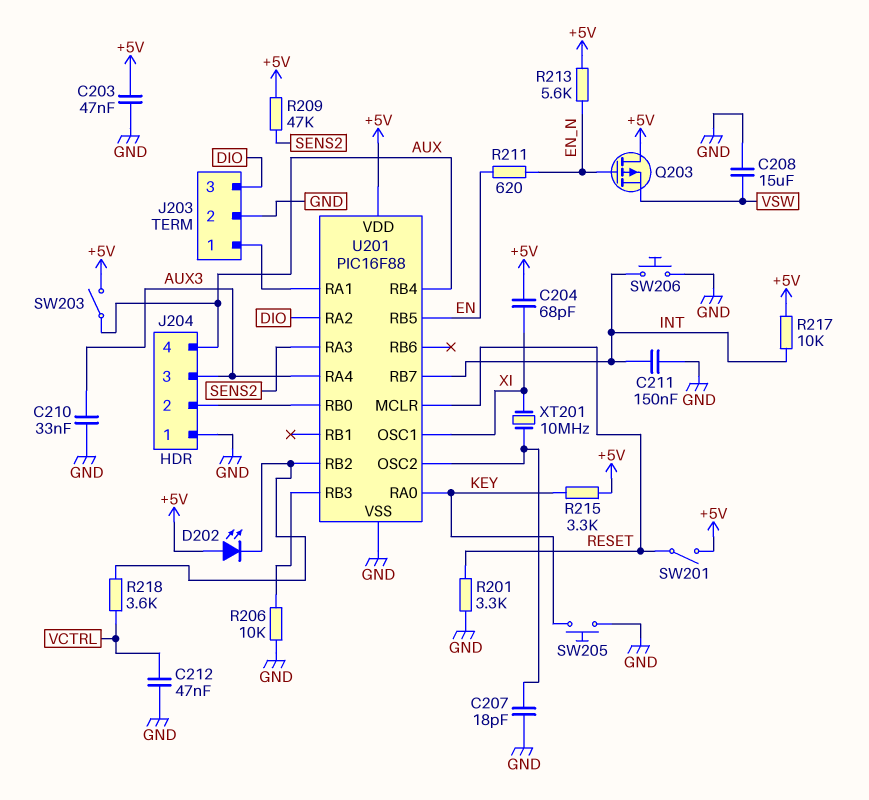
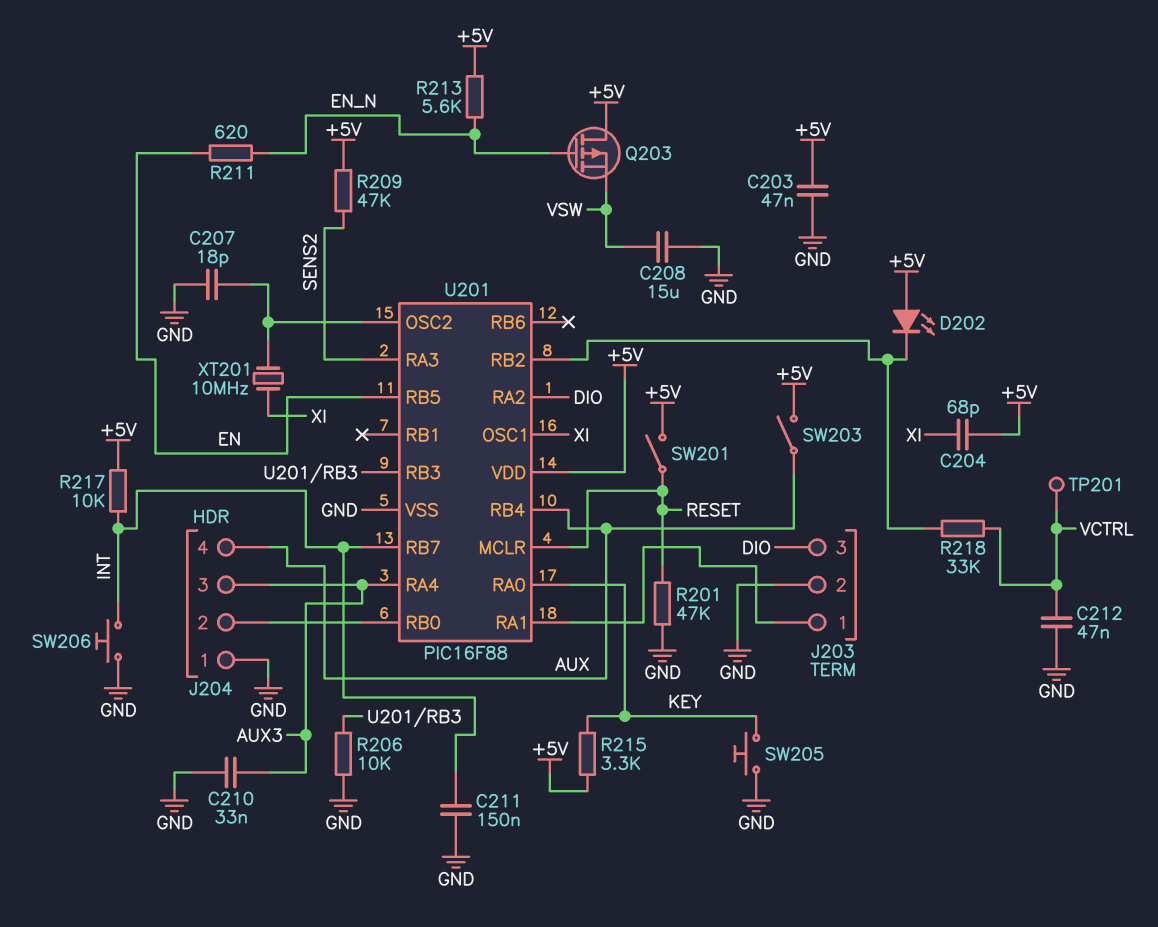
R201: 3.3k (GND, RESET) -> 47k (GND, RESET)
R218: 3.6k (U201/RB2, VCTRL) -> 33k (U201/RB2, VCTRL)
TP201: none -> test point (VCTRL)

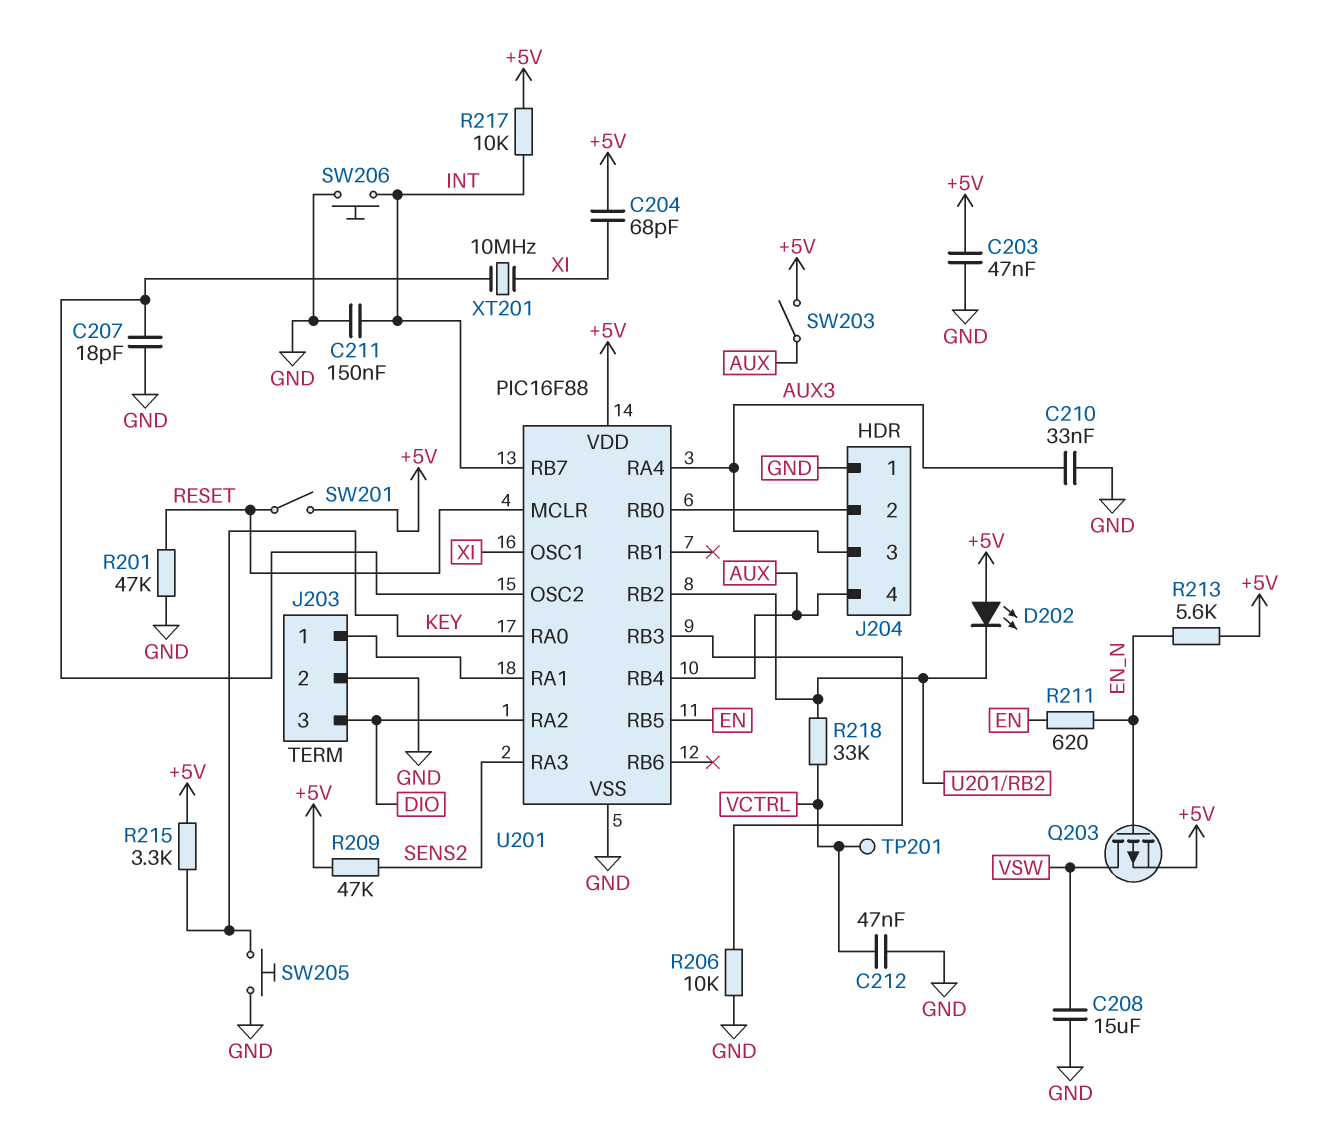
Q203: PMOS (G EN_N, D +5V, S VSW) -> PMOS (G EN_N, D VSW, S +5V)

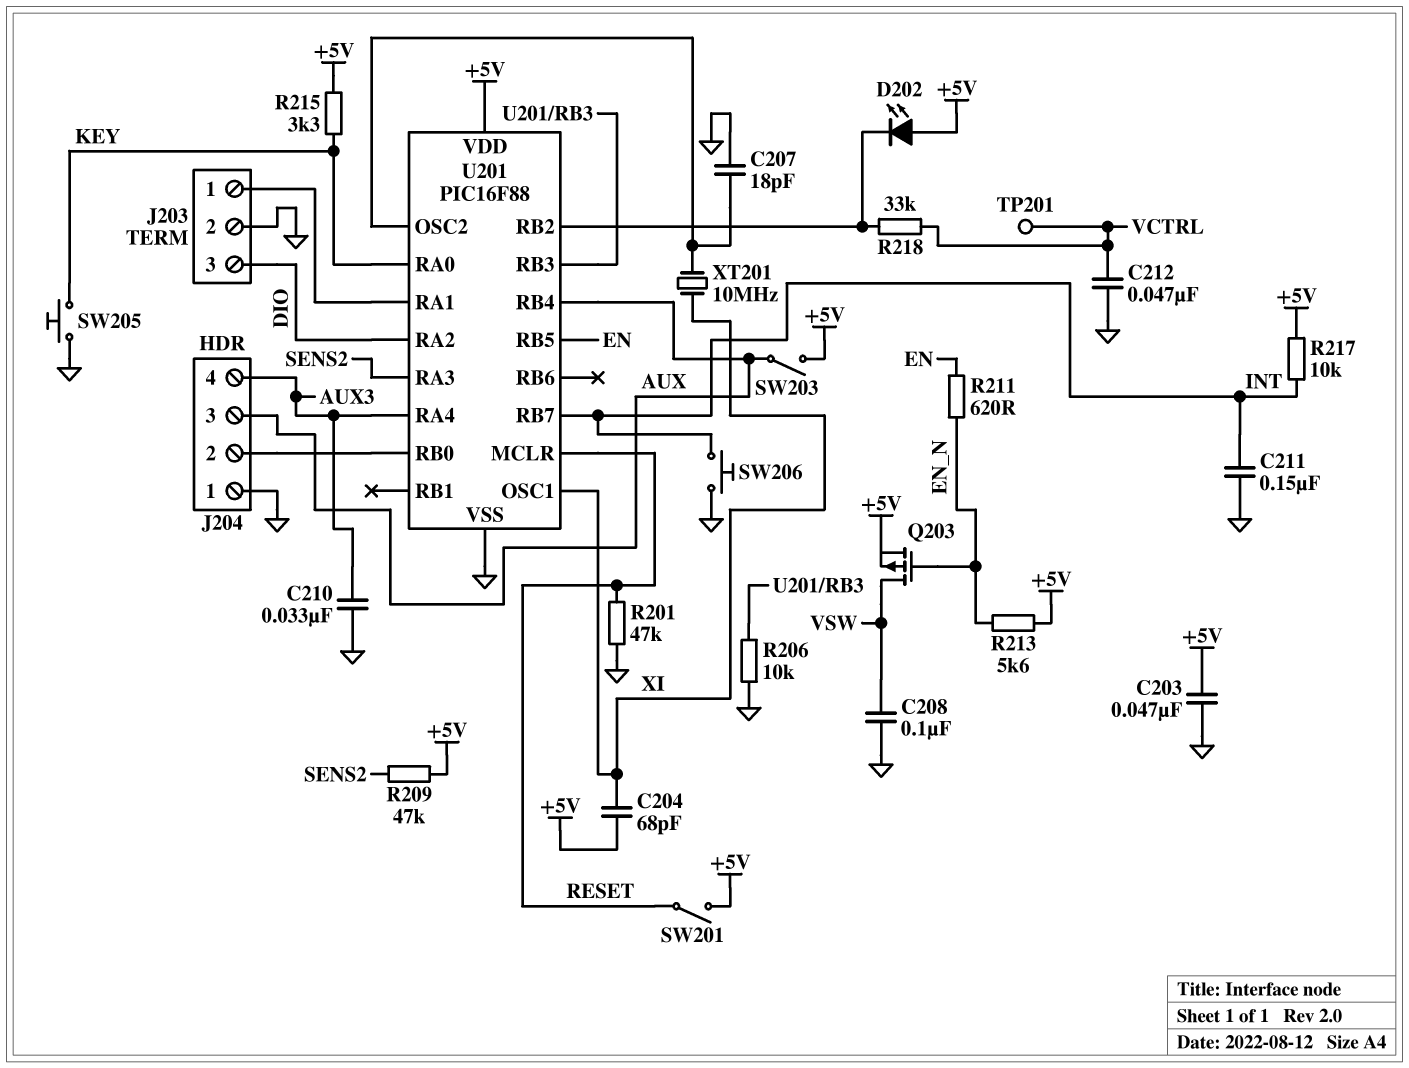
C208: 15uF (GND, VSW) -> 100nF (GND, VSW)
J204 pin 3: AUX3 -> AUX
J204 pin 4: AUX -> AUX3

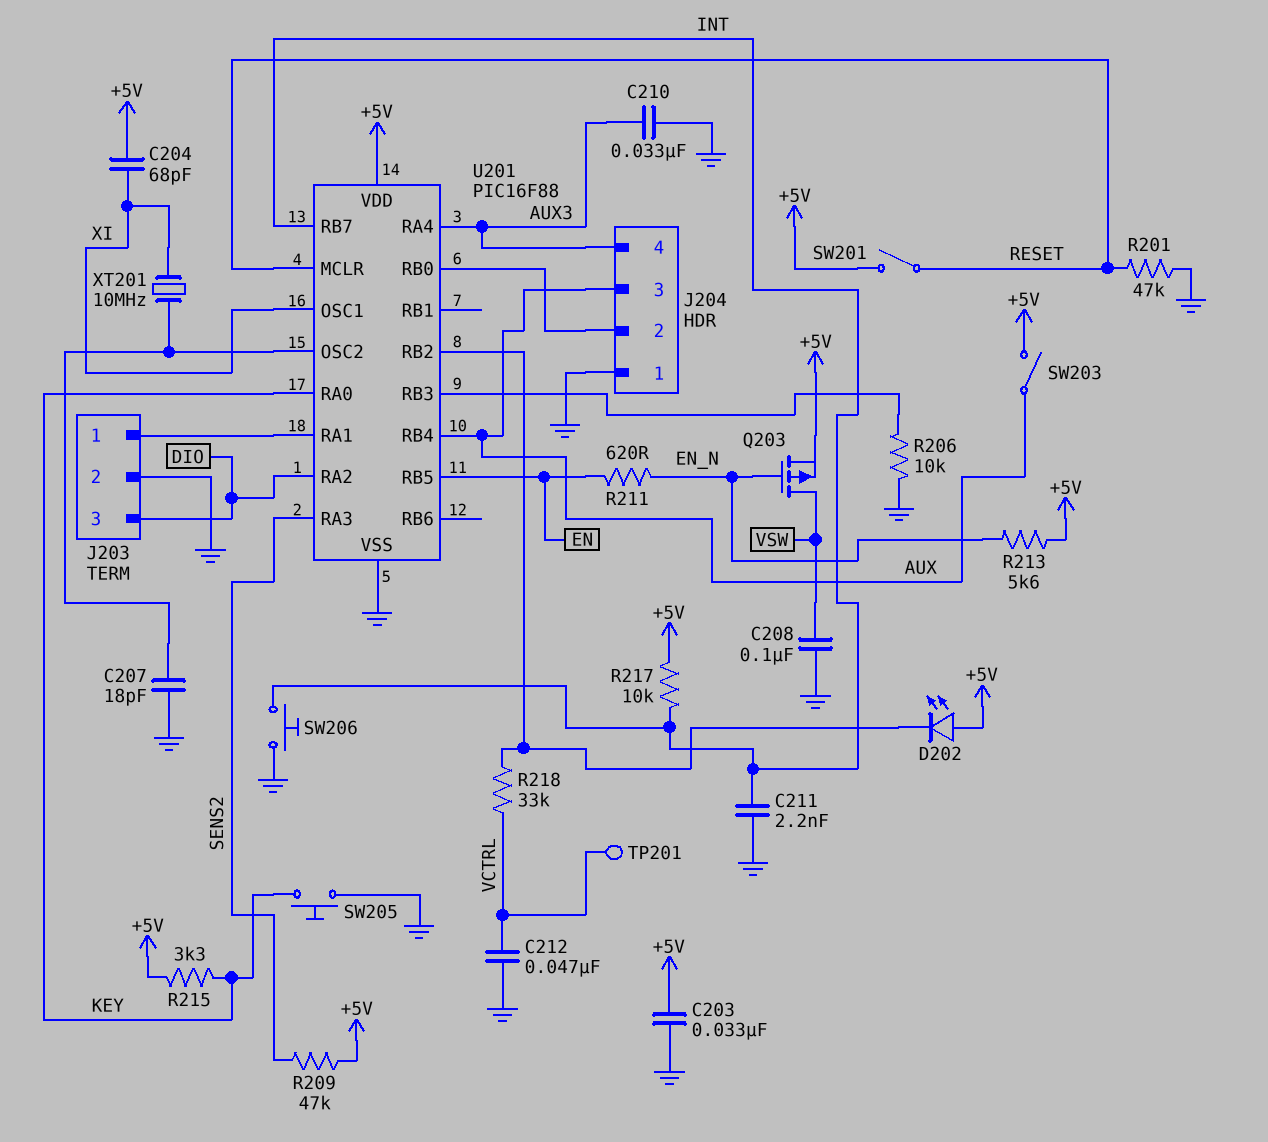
C203: 47nF (+5V, GND) -> 33nF (+5V, GND)
C211: 150nF (GND, INT) -> 2.2nF (GND, INT)

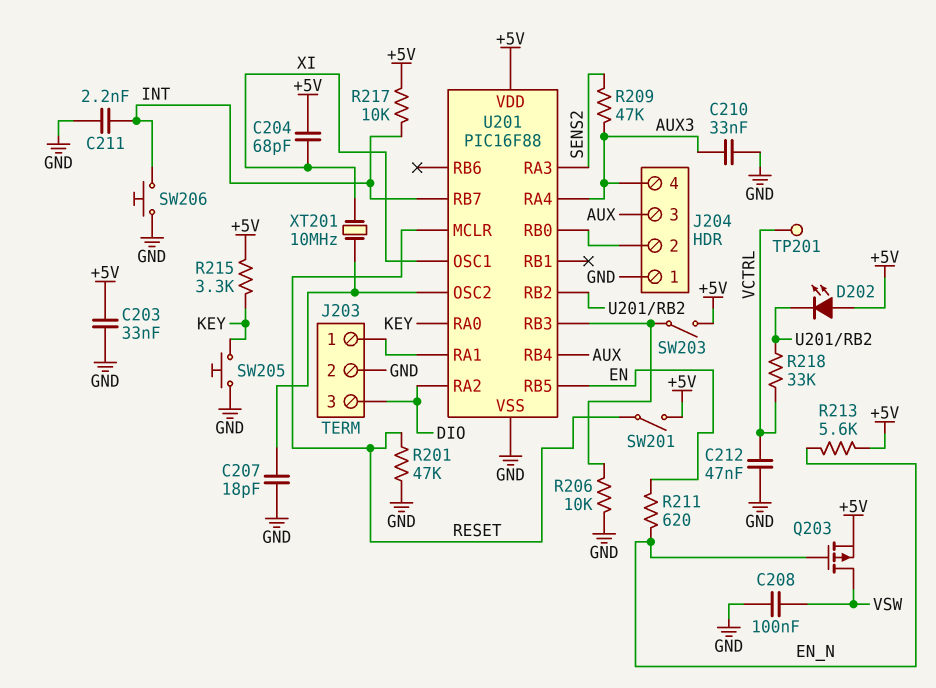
R209: 47k (+5V, SENS2) -> 47k (AUX3, SENS2)
SW203: switch (+5V, AUX) -> switch (+5V, U201/RB3)

